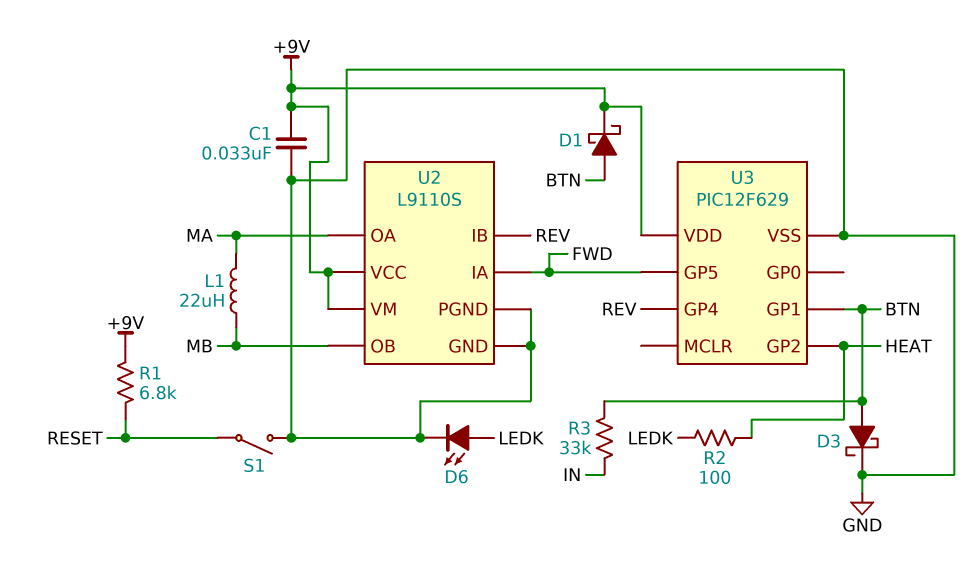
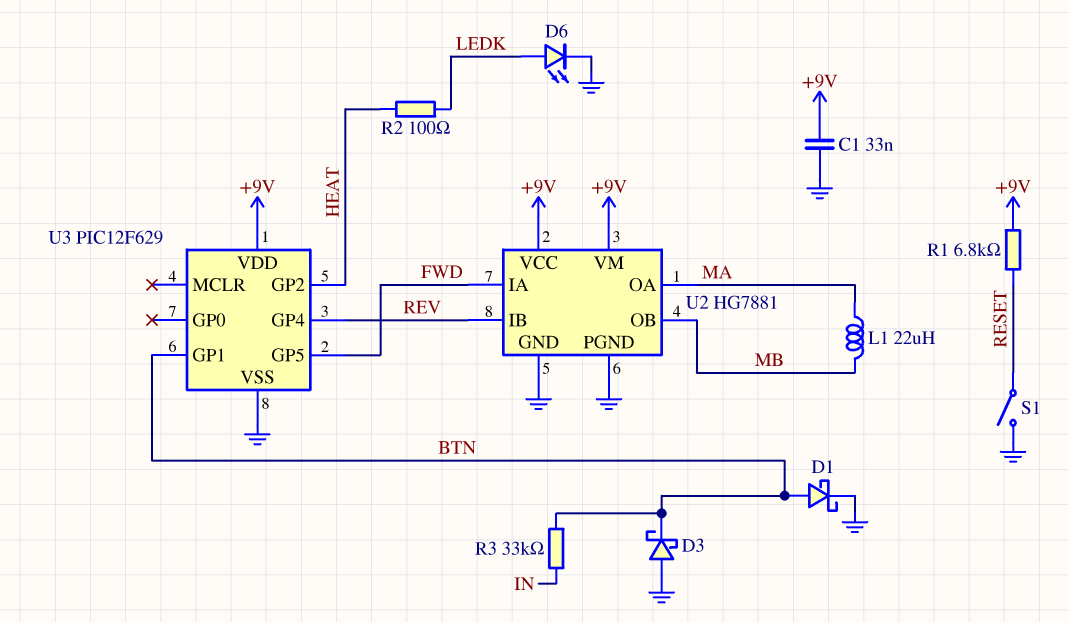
D1: schottky (A BTN, K +9V) -> schottky (A BTN, K GND)
D3: schottky (A BTN, K GND) -> schottky (A GND, K BTN)
U2: L9110S -> HG7881

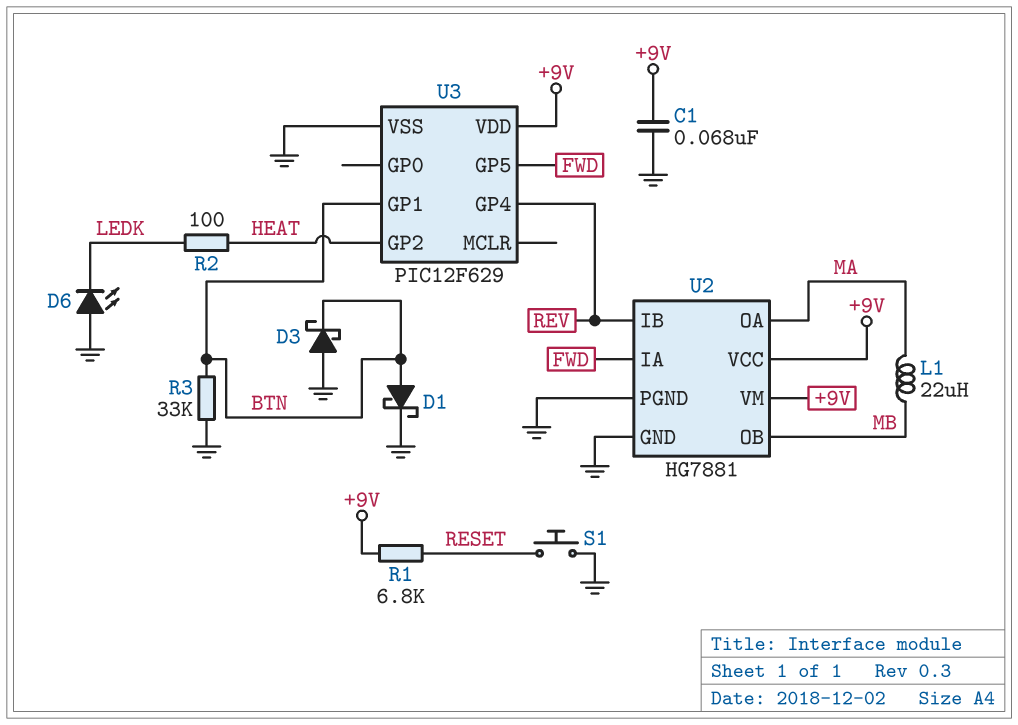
C1: 33nF (+9V, GND) -> 68nF (+9V, GND)
D6: LED (A LEDK, K GND) -> LED (A GND, K LEDK)
R3: 33k (BTN, IN) -> 33k (BTN, GND)
S1: switch (GND, RESET) -> button (GND, RESET)

